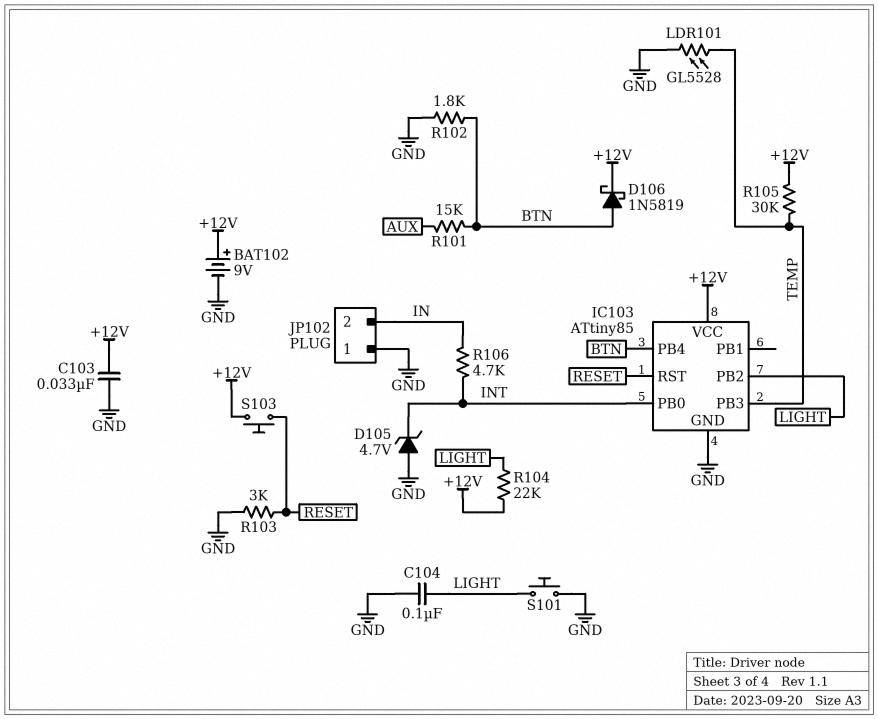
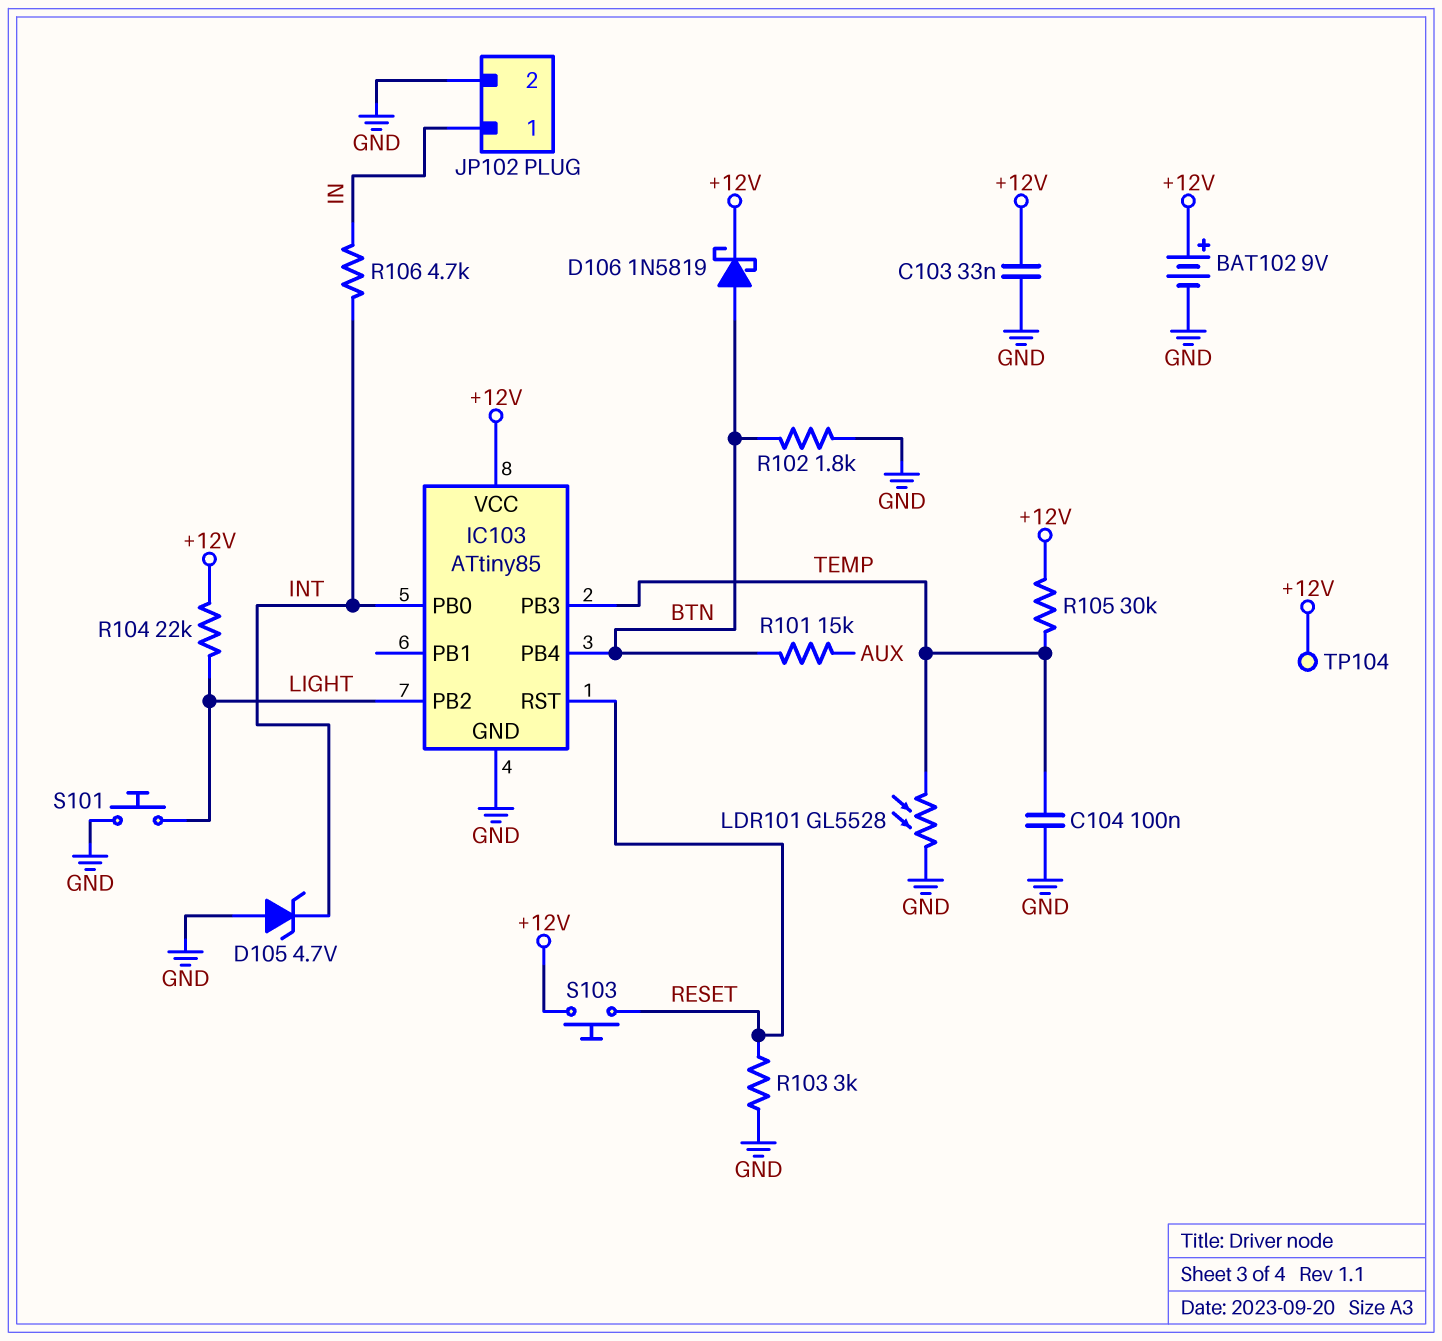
C104: 100nF (GND, LIGHT) -> 100nF (GND, TEMP)
JP102 pin 1: GND -> IN
JP102 pin 2: IN -> GND
TP104: none -> test point (+12V)

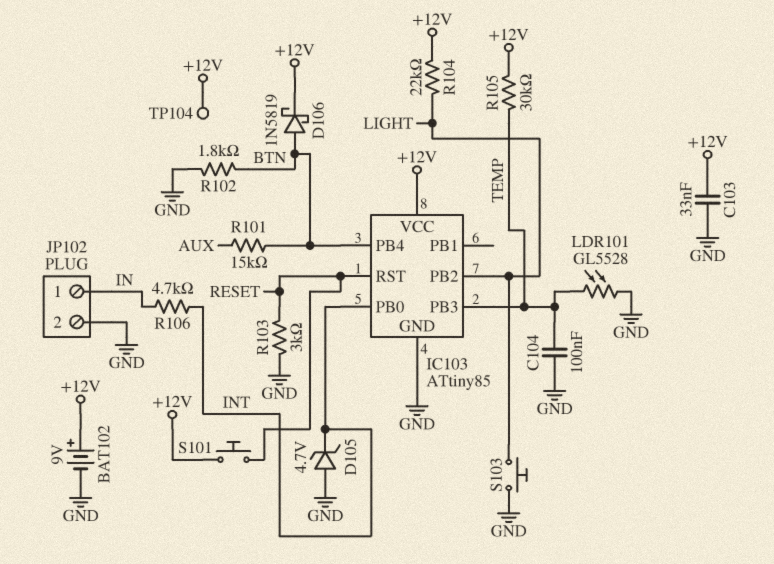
S101: button (GND, LIGHT) -> button (+12V, RESET)
S103: button (+12V, RESET) -> button (GND, LIGHT)

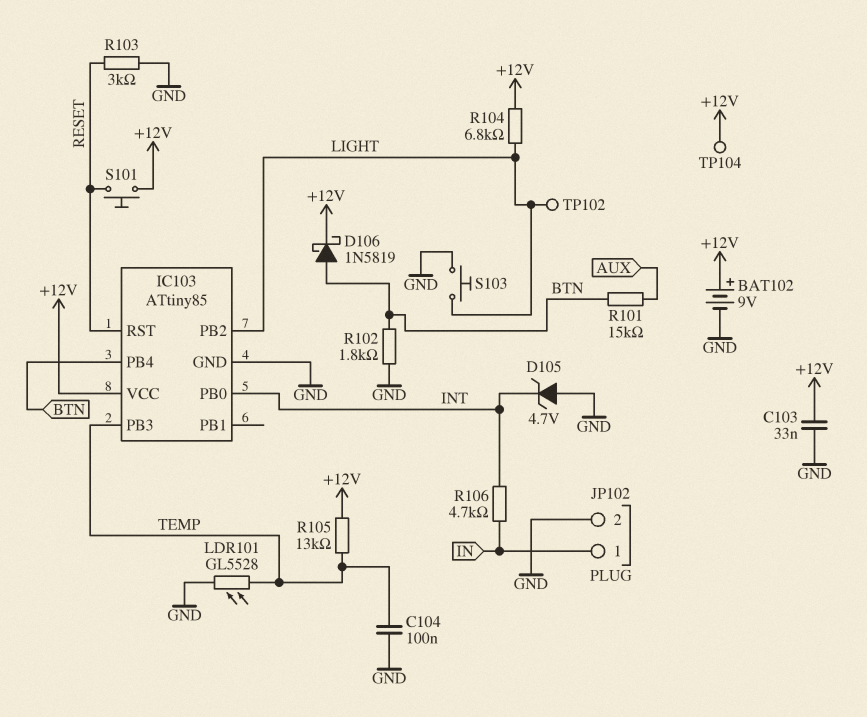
R104: 22k (+12V, LIGHT) -> 6.8k (+12V, LIGHT)
R105: 30k (+12V, TEMP) -> 13k (+12V, TEMP)
TP102: none -> test point (LIGHT)

